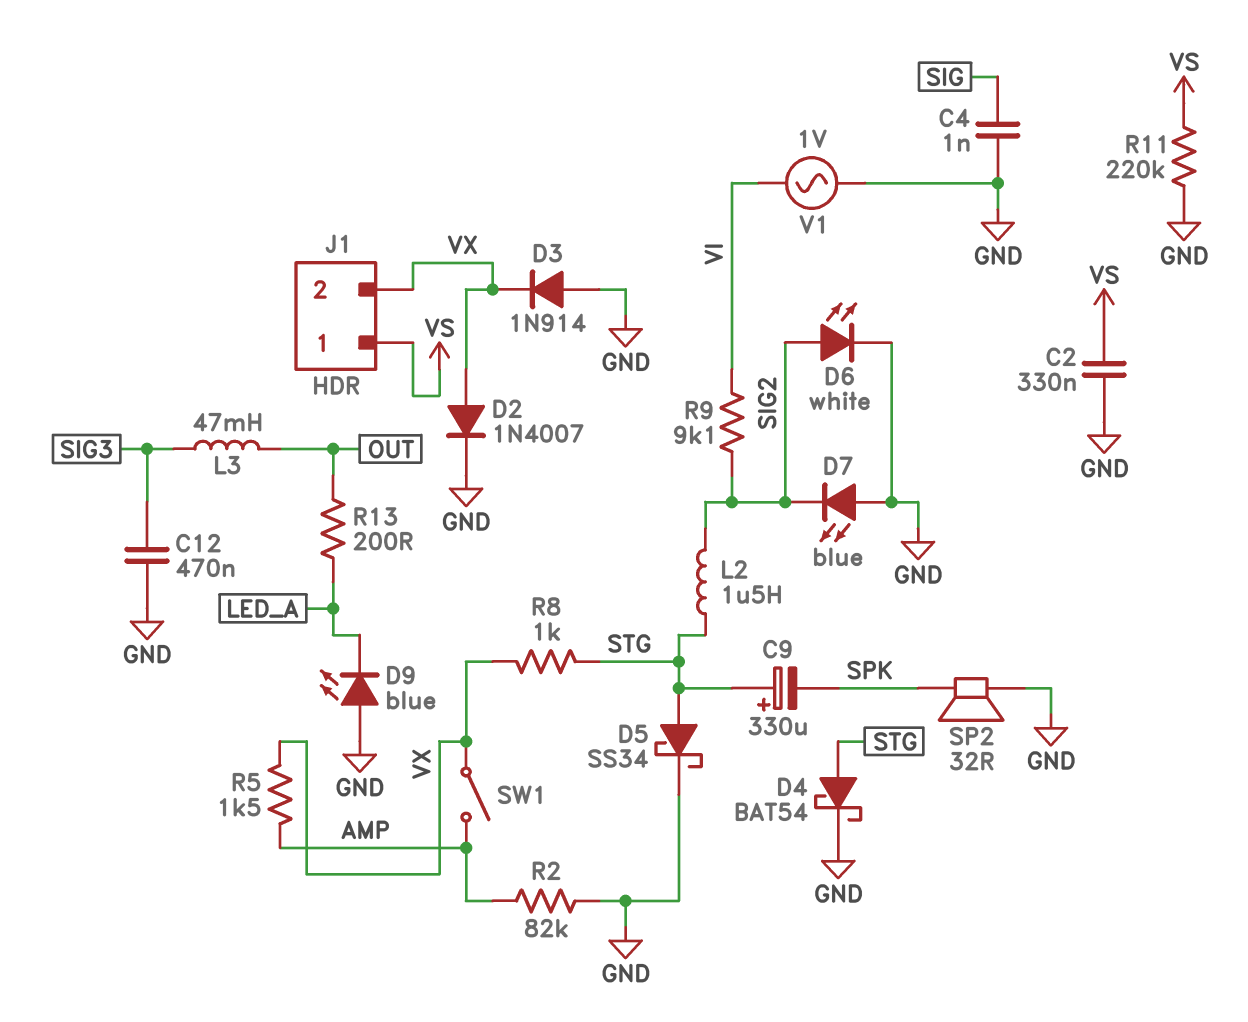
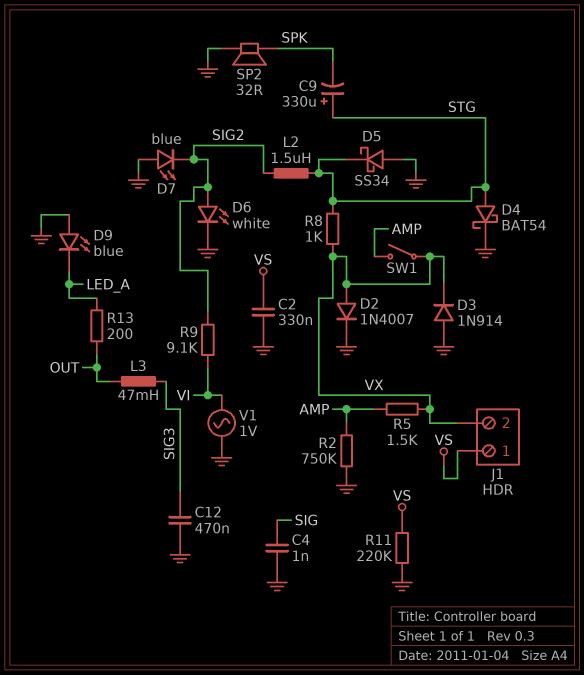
D5: schottky SS34 (A STG, K GND) -> schottky SS34 (A GND, K STG)
R2: 82k (AMP, GND) -> 750k (AMP, GND)

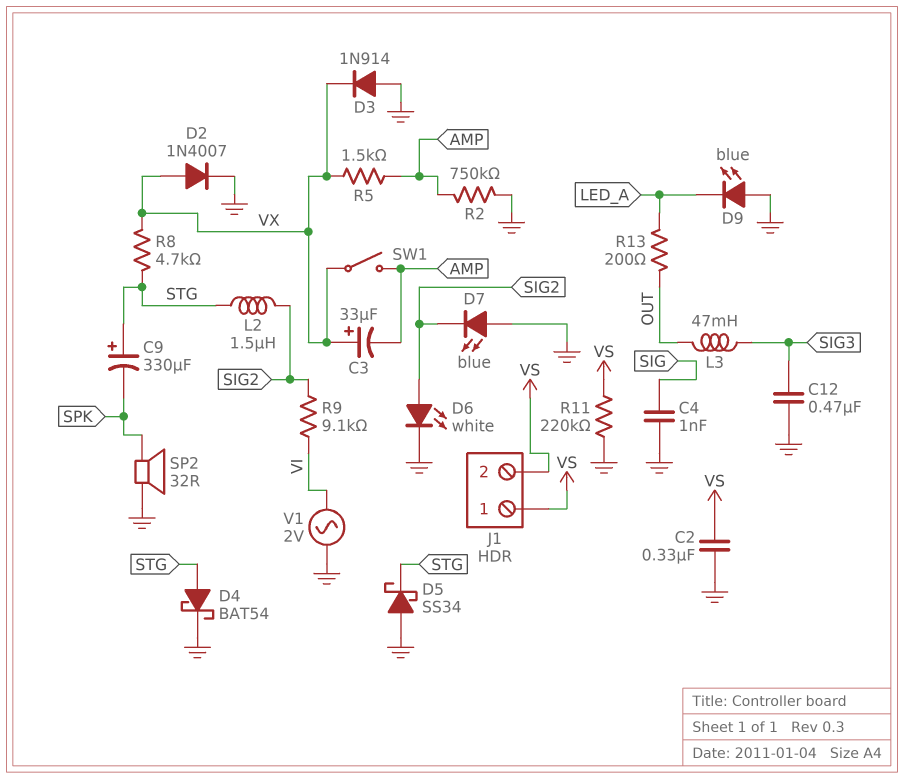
C3: none -> 33uF (plus VX, minus AMP)
J1 pin 2: VX -> VS
R8: 1k (STG, VX) -> 4.7k (STG, VX)
V1: AC 1V (GND, VI) -> AC 2V (GND, VI)

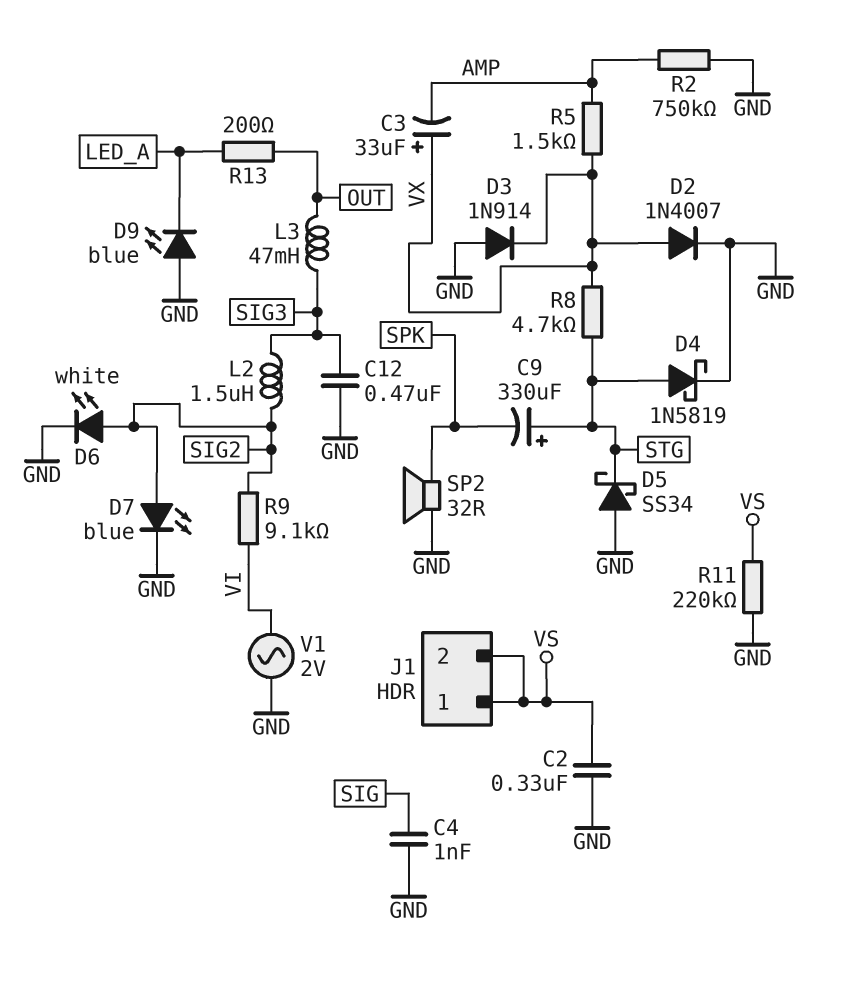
D4: schottky BAT54 (A STG, K GND) -> schottky 1N5819 (A STG, K GND)
D7: LED blue (A GND, K SIG2) -> LED blue (A SIG2, K GND)
L2: 1.5uH (SIG2, STG) -> 1.5uH (SIG2, SIG3)
SW1: switch (AMP, VX) -> none

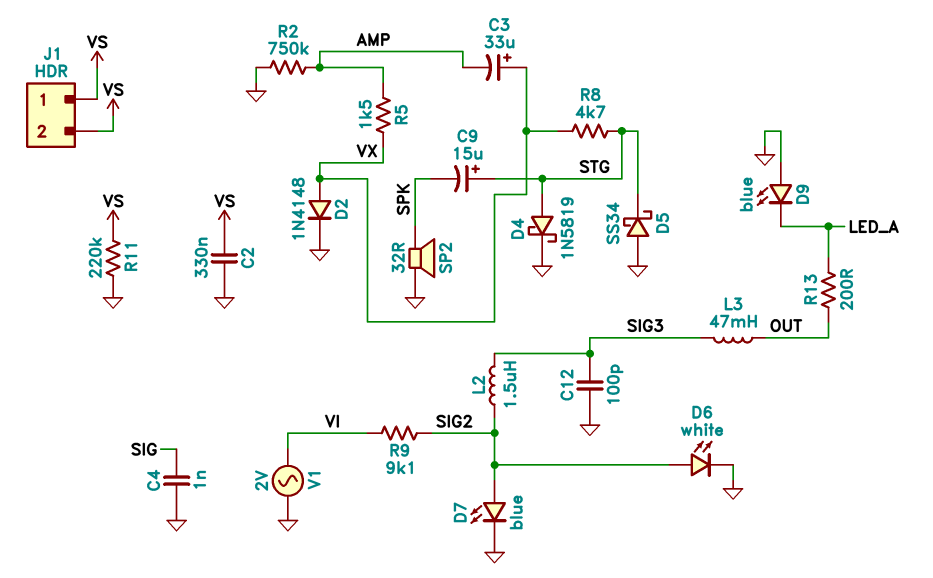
C9: 330uF (plus STG, minus SPK) -> 15uF (plus STG, minus SPK)
C12: 470nF (GND, SIG3) -> 100pF (GND, SIG3)
D2: diode 1N4007 (A VX, K GND) -> diode 1N4148 (A VX, K GND)
D3: diode 1N914 (A GND, K VX) -> none

